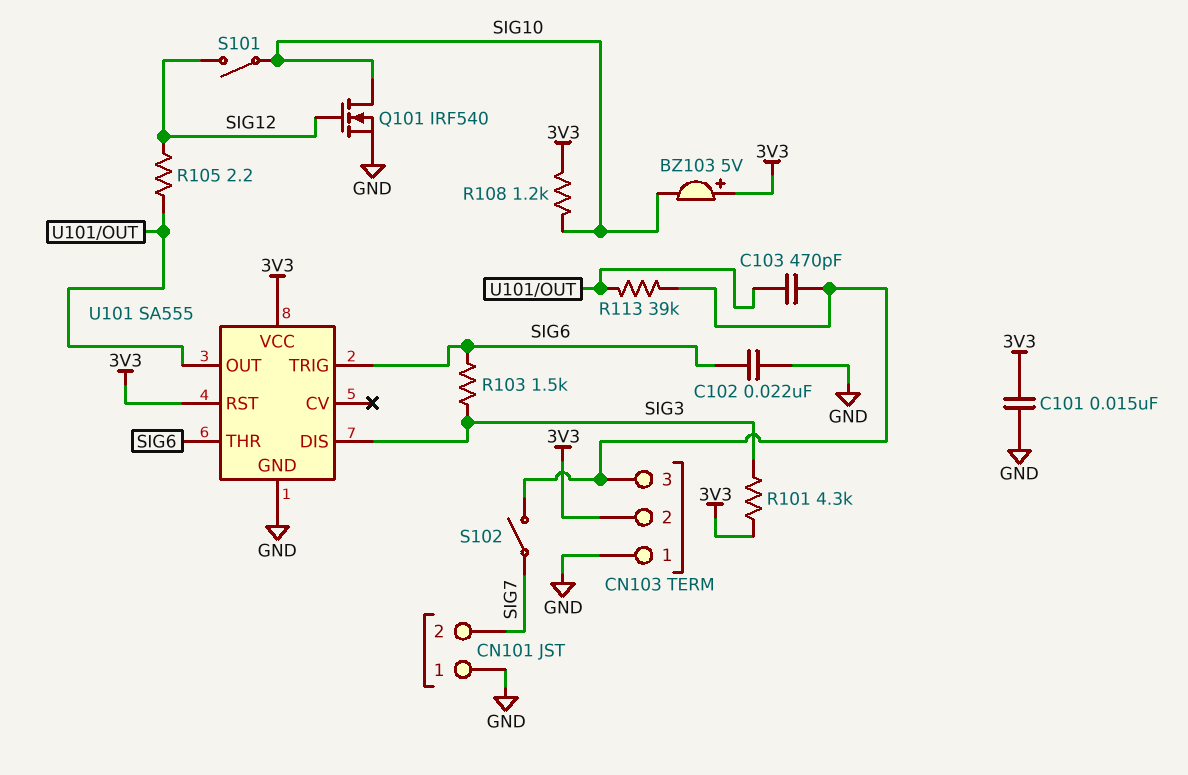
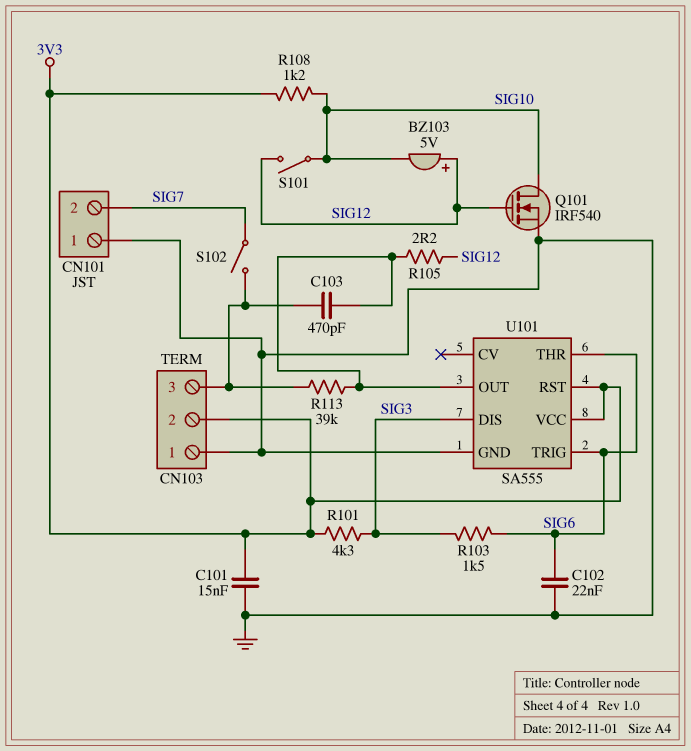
BZ103: buzzer 5V (plus 3V3, minus SIG10) -> buzzer 5V (plus SIG12, minus SIG10)

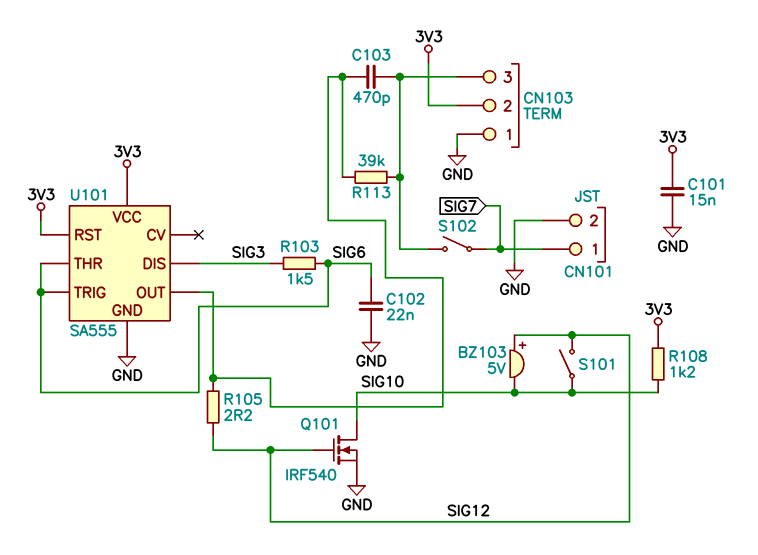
CN101 pin 1: GND -> SIG7
CN101 pin 2: SIG7 -> GND
R101: 4.3k (3V3, SIG3) -> none

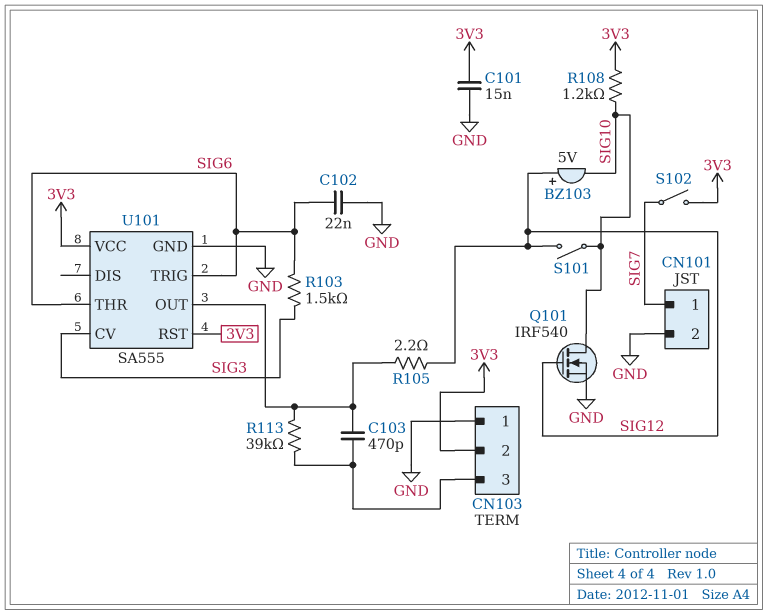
S102: switch (CN103/3, SIG7) -> switch (3V3, SIG7)
U101 pin CV: none -> SIG3
U101 pin DIS: SIG3 -> none

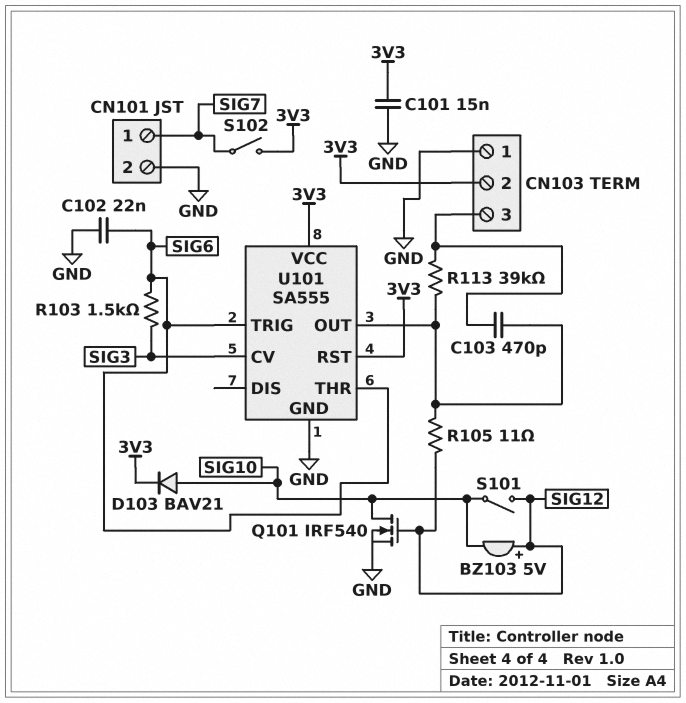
D103: none -> diode BAV21 (A SIG10, K 3V3)
R105: 2.2 (SIG12, U101/OUT) -> 11 (SIG12, U101/OUT)
R108: 1.2k (3V3, SIG10) -> none

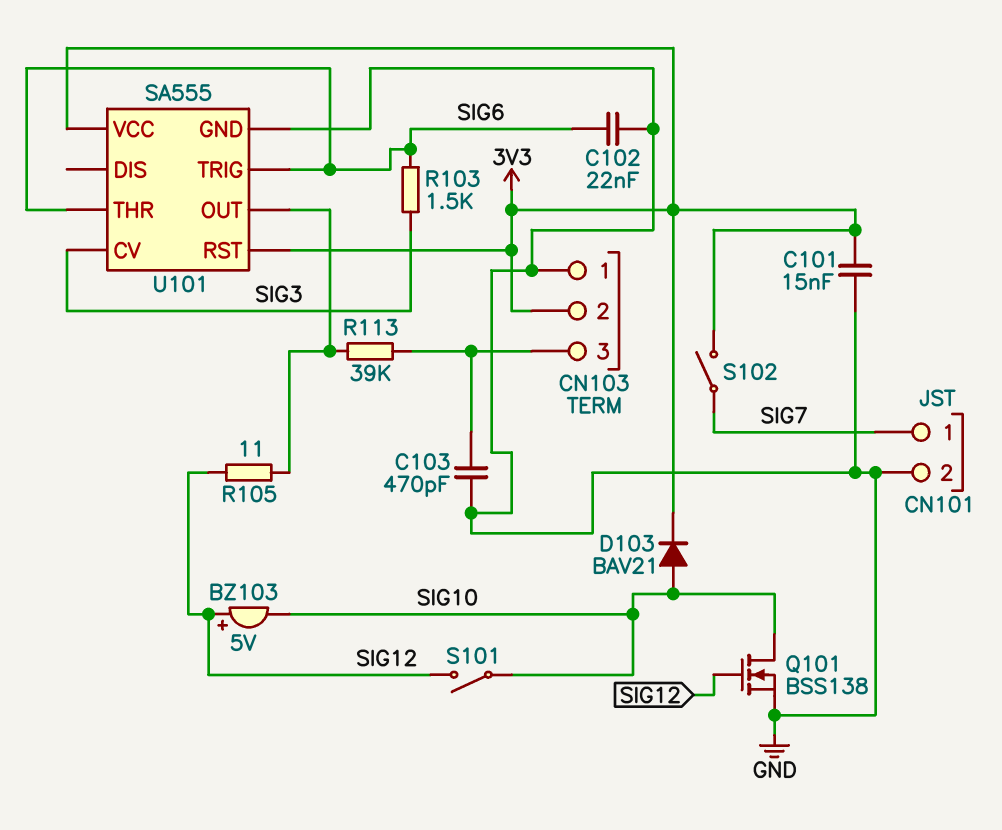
C103: 470pF (CN103/3, U101/OUT) -> 470pF (CN103/3, GND)
Q101: NMOS IRF540 (G SIG12, D SIG10, S GND) -> NMOS BSS138 (G SIG12, D SIG10, S GND)

